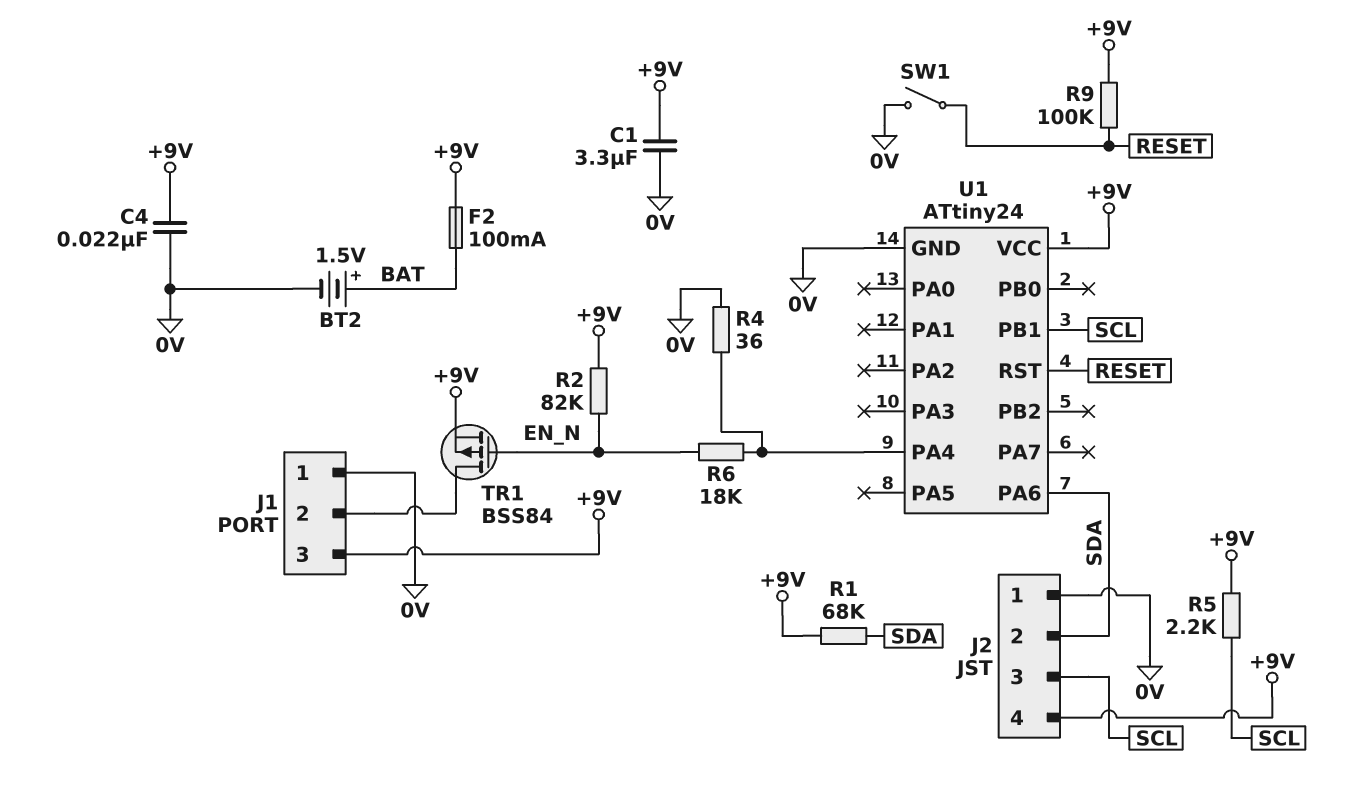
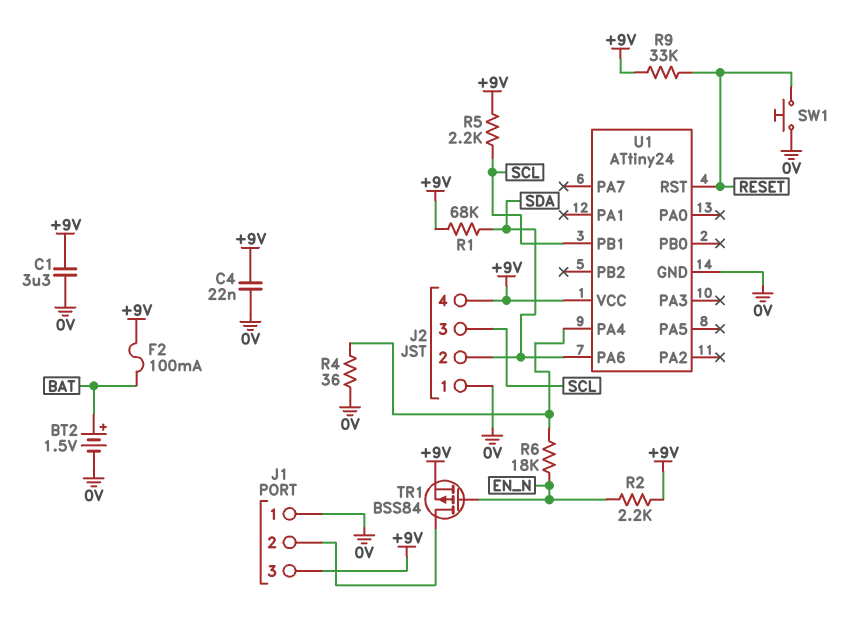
R2: 82k (+9V, EN_N) -> 2.2k (+9V, EN_N)
R9: 100k (+9V, RESET) -> 33k (+9V, RESET)
SW1: switch (0V, RESET) -> button (0V, RESET)

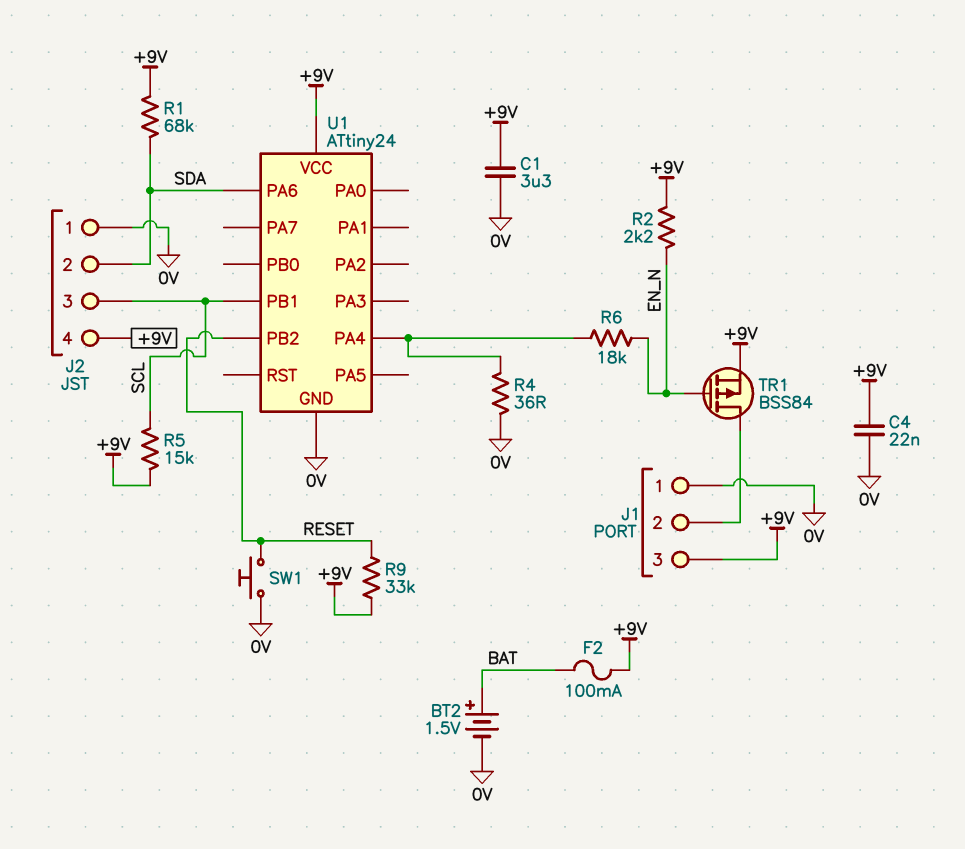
R5: 2.2k (+9V, SCL) -> 15k (+9V, SCL)
U1 pin PB2: none -> RESET
U1 pin RST: RESET -> none

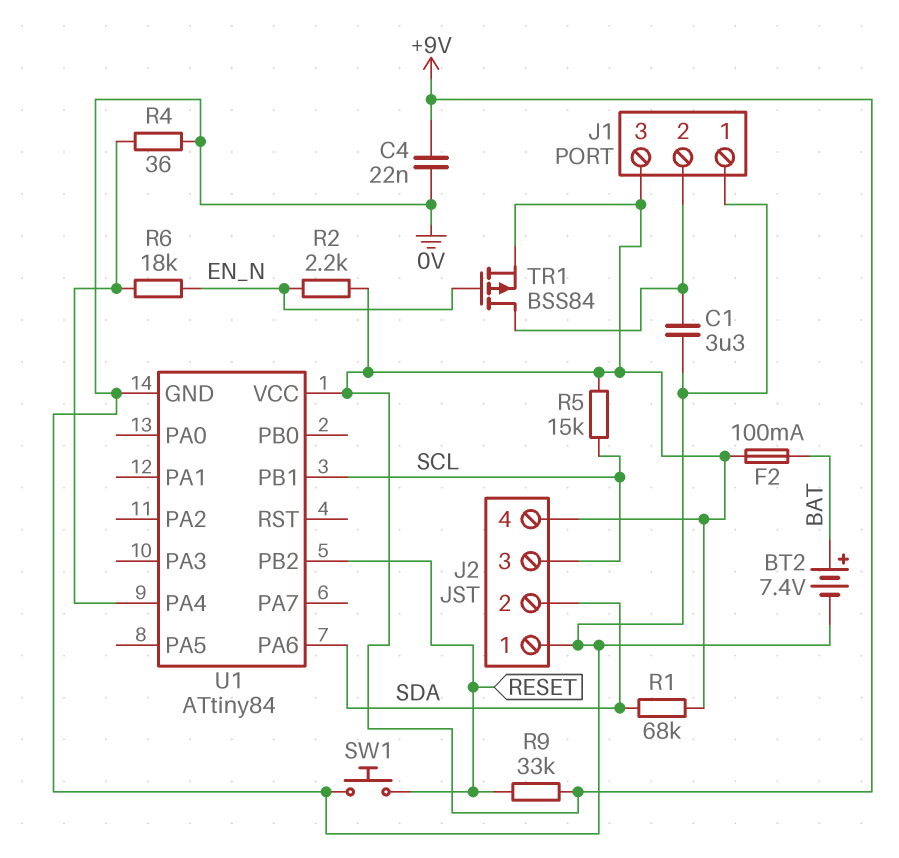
BT2: 1.5V (plus BAT, minus 0V) -> 7.4V (plus BAT, minus 0V)
C1: 3.3uF (+9V, 0V) -> 3.3uF (0V, J1/2)
U1: ATtiny24 -> ATtiny84

